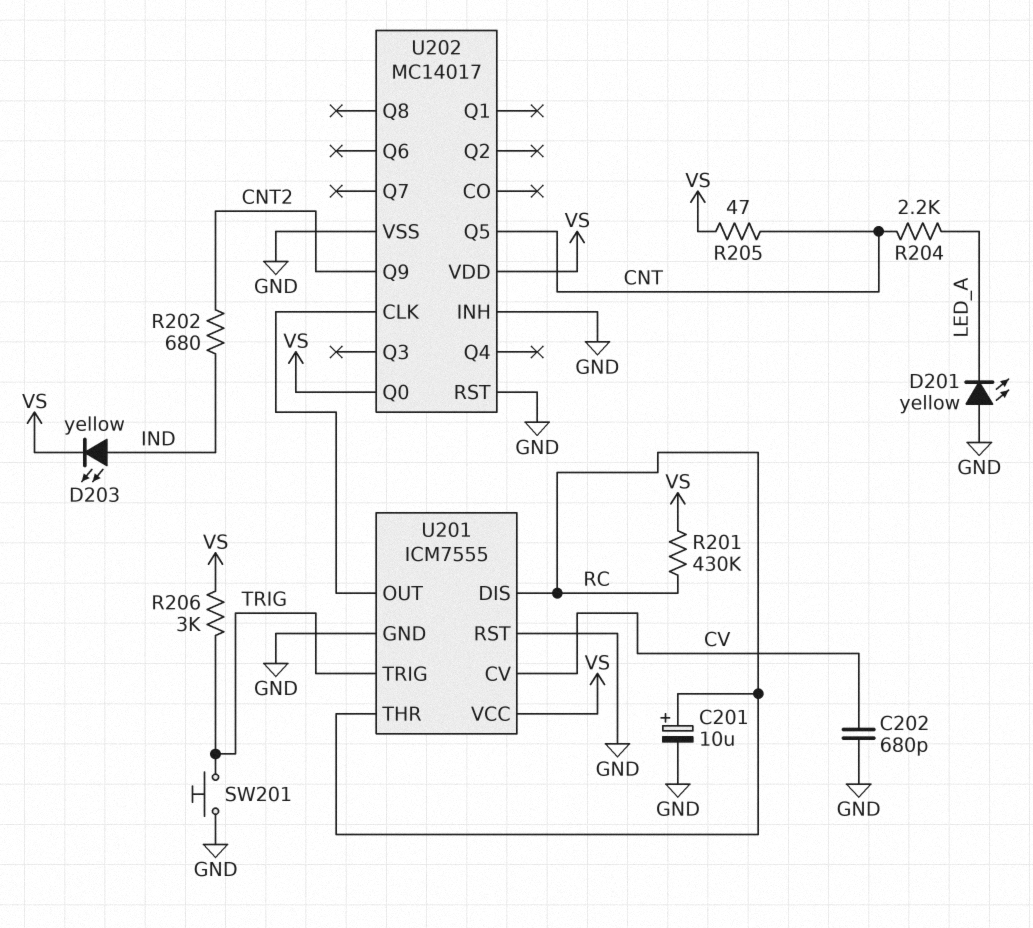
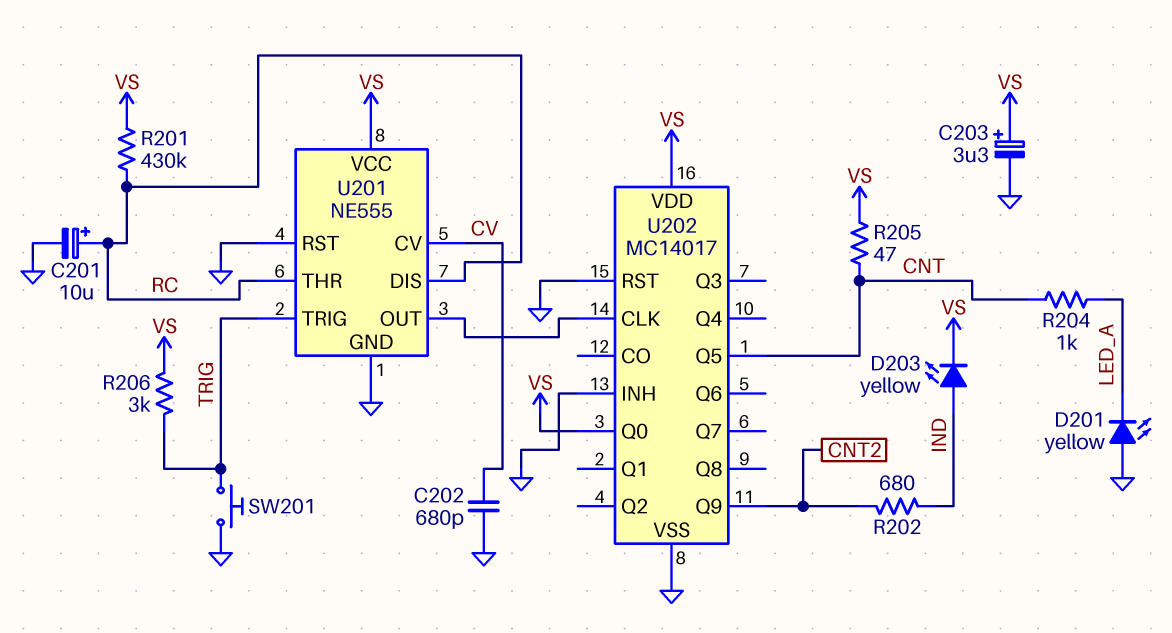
C203: none -> 3.3uF (plus VS, minus GND)
R204: 2.2k (CNT, LED_A) -> 1k (CNT, LED_A)
U201: ICM7555 -> NE555

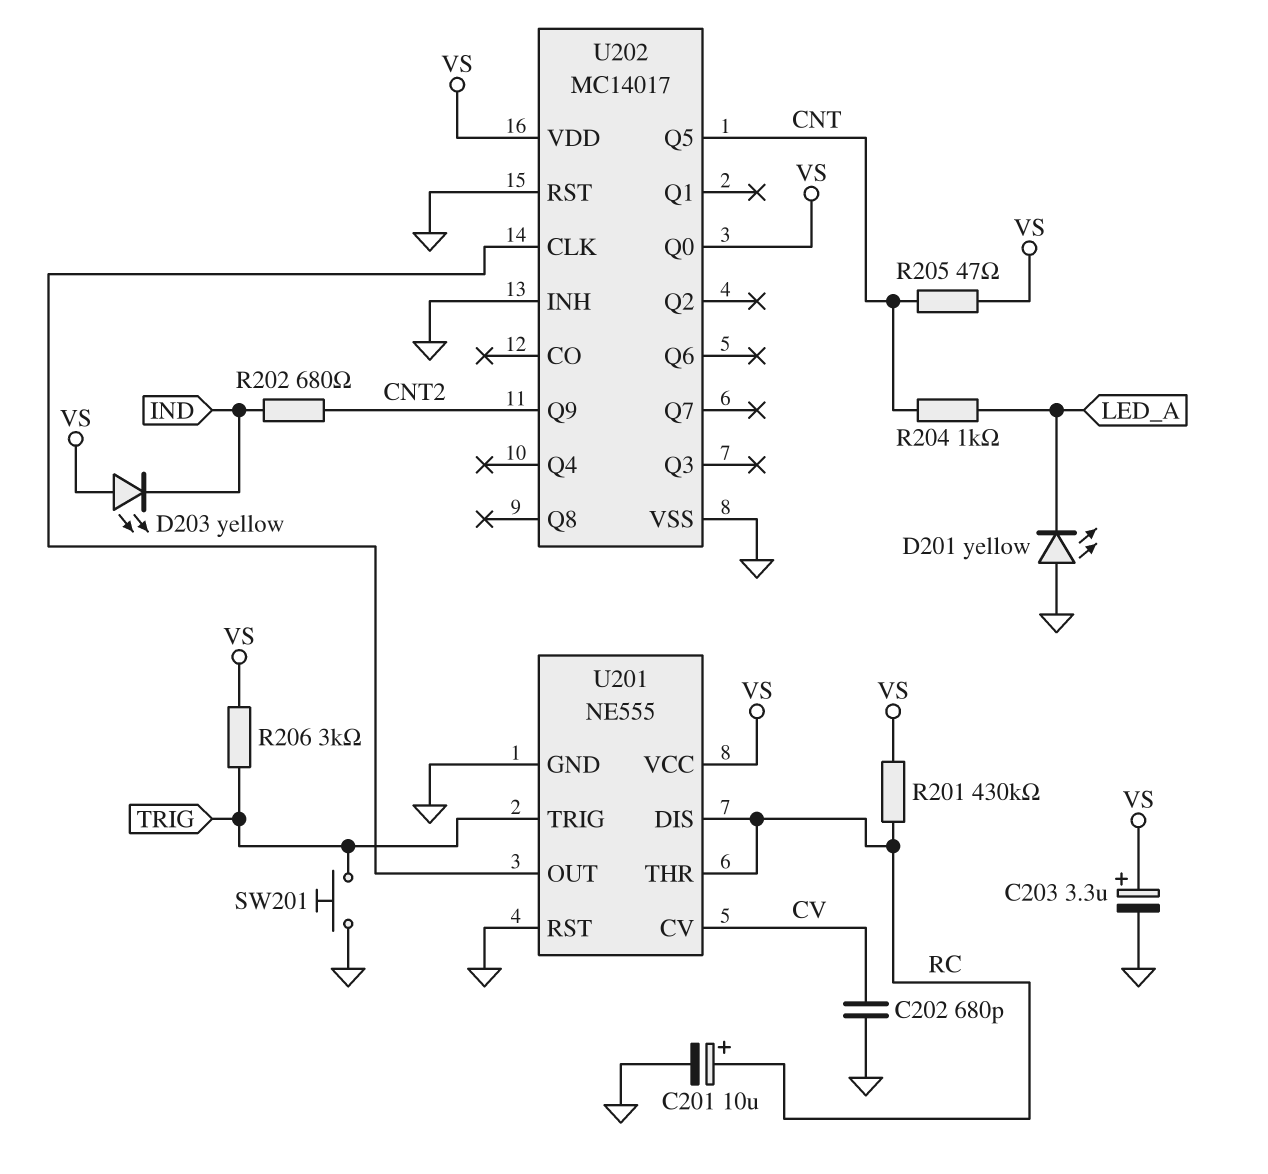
D203: LED yellow (A IND, K VS) -> LED yellow (A VS, K IND)

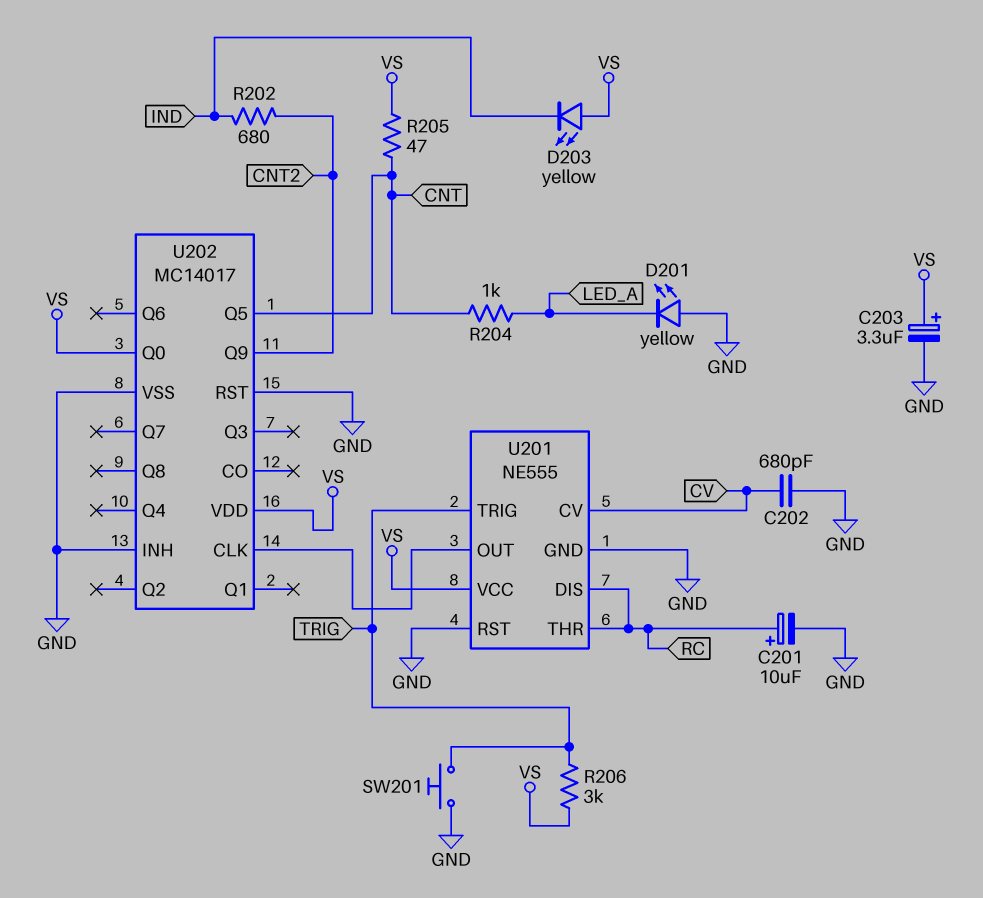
R201: 430k (RC, VS) -> none

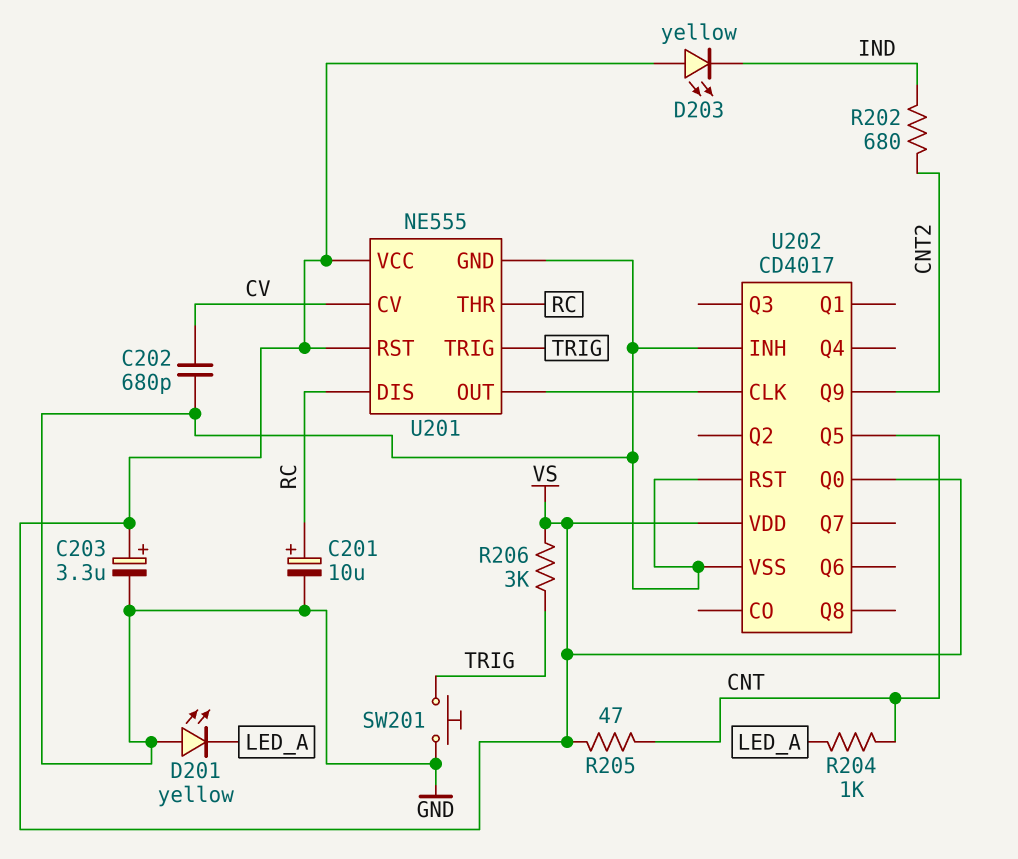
U201 pin RST: GND -> VS
U202: MC14017 -> CD4017

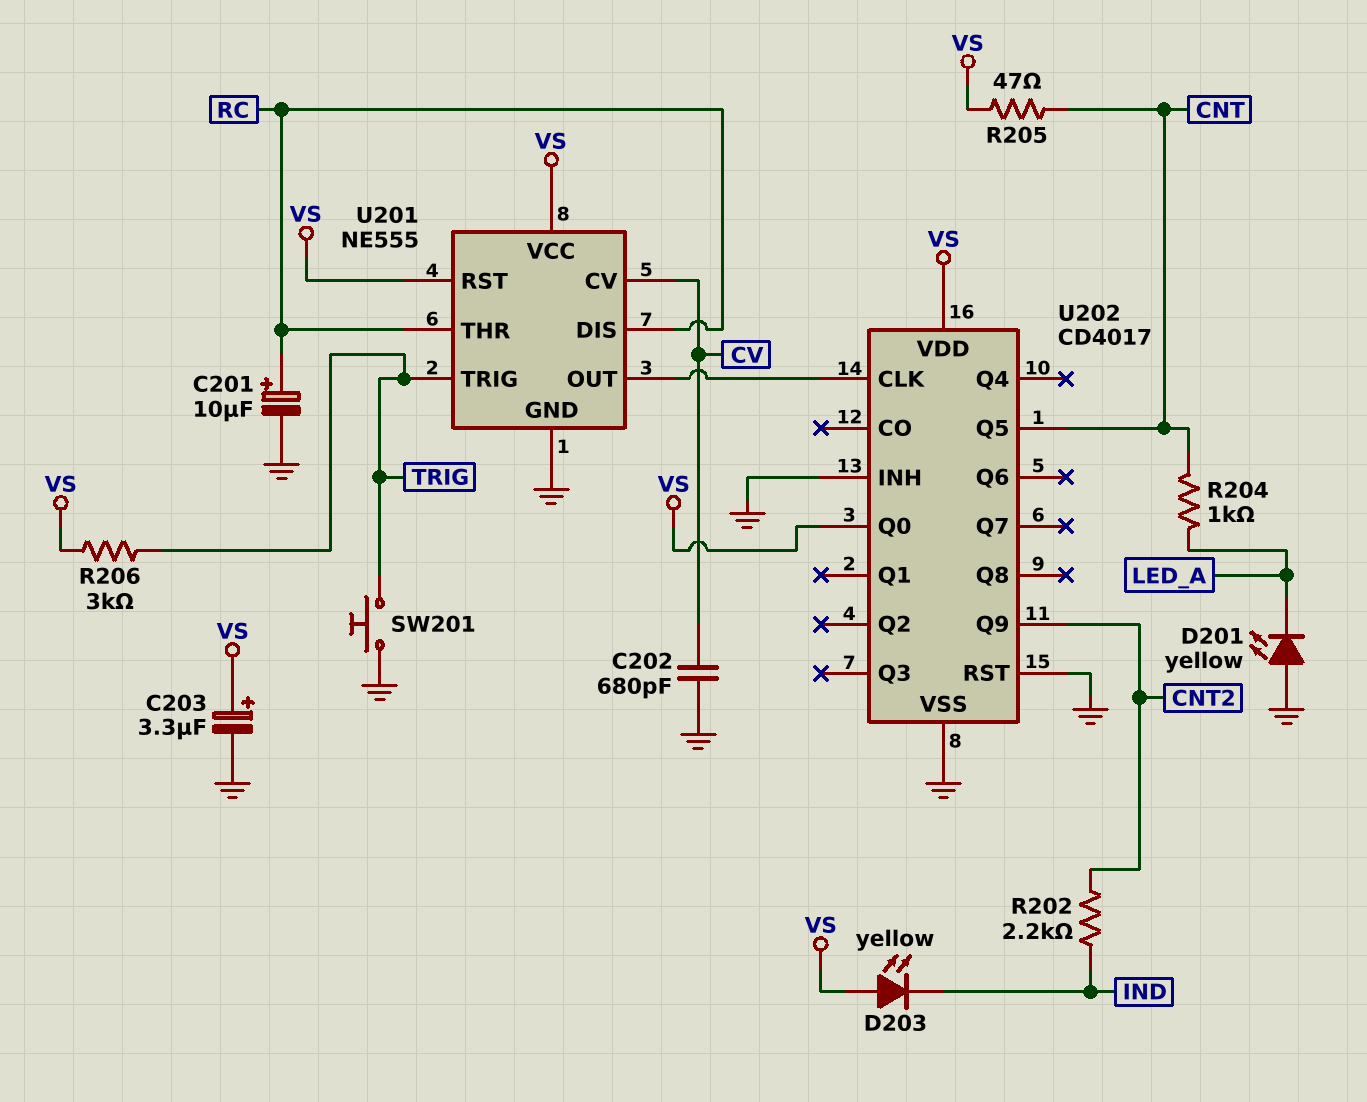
R202: 680 (CNT2, IND) -> 2.2k (CNT2, IND)

